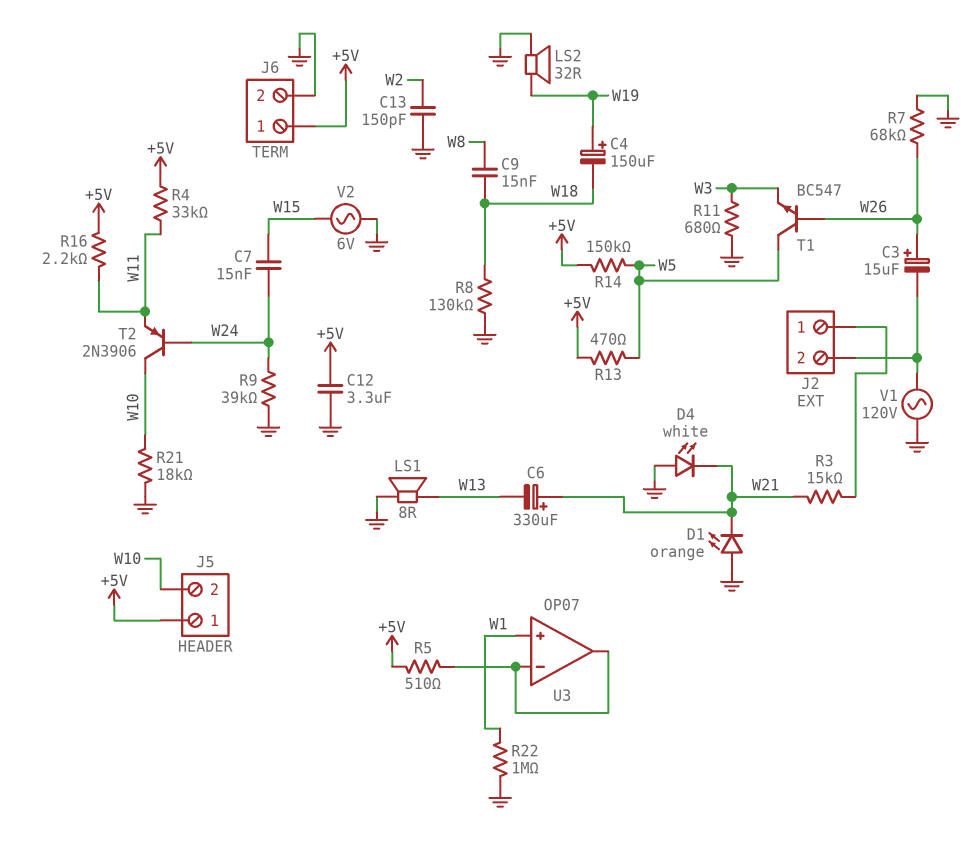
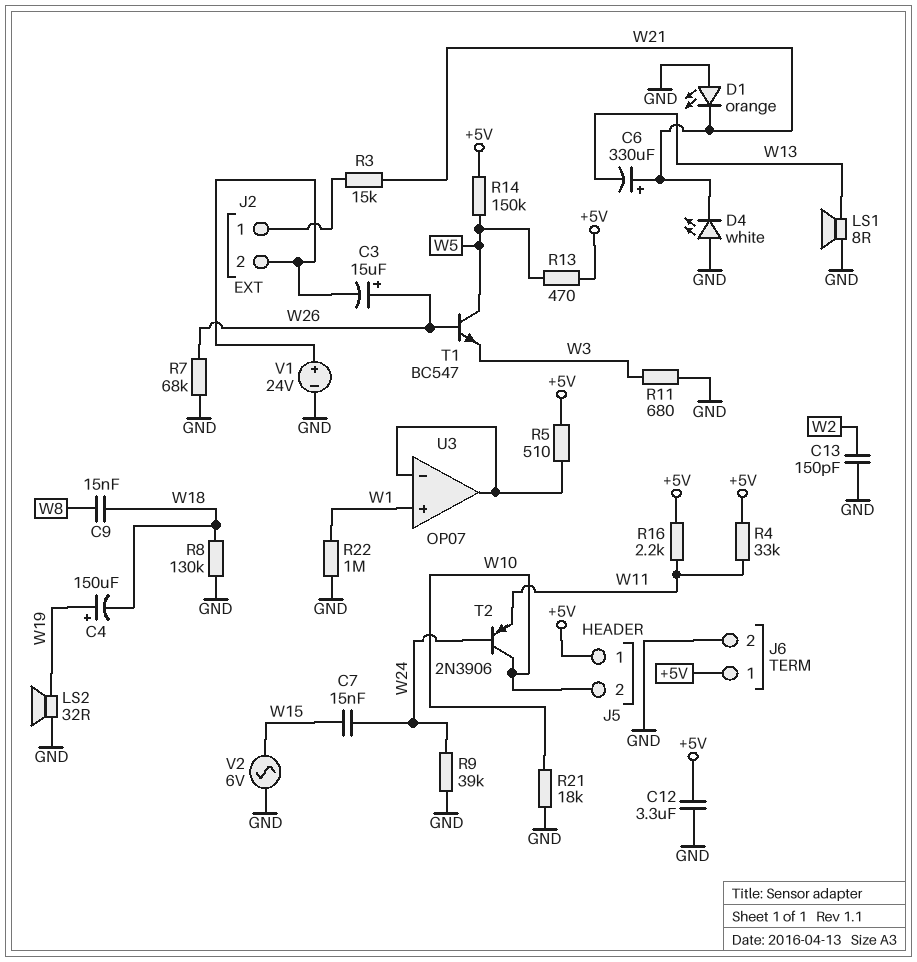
V1: AC 120V (GND, J2/2) -> 24V (plus J2/2, minus GND)

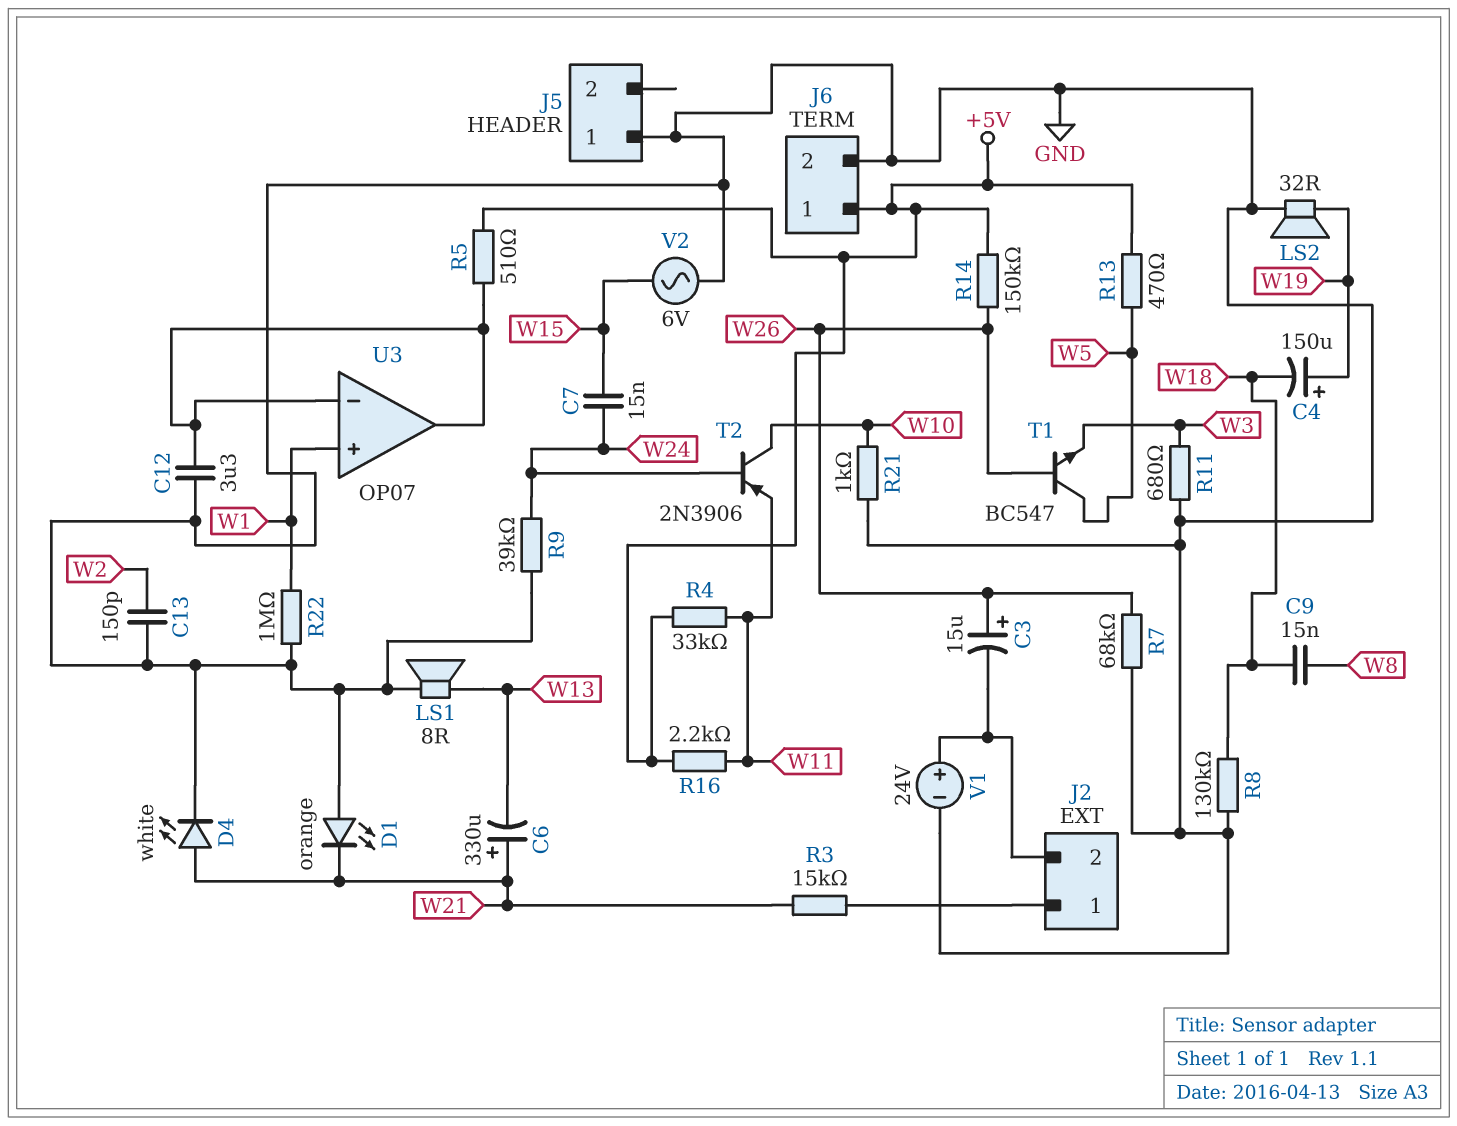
C12: 3.3uF (+5V, GND) -> 3.3uF (GND, U3/in-)
D4: LED white (A GND, K W21) -> LED white (A W21, K GND)
J5 pin 1: +5V -> GND
J5 pin 2: W10 -> none
R14: 150k (+5V, W5) -> 150k (+5V, W26)
R21: 18k (GND, W10) -> 1k (GND, W10)

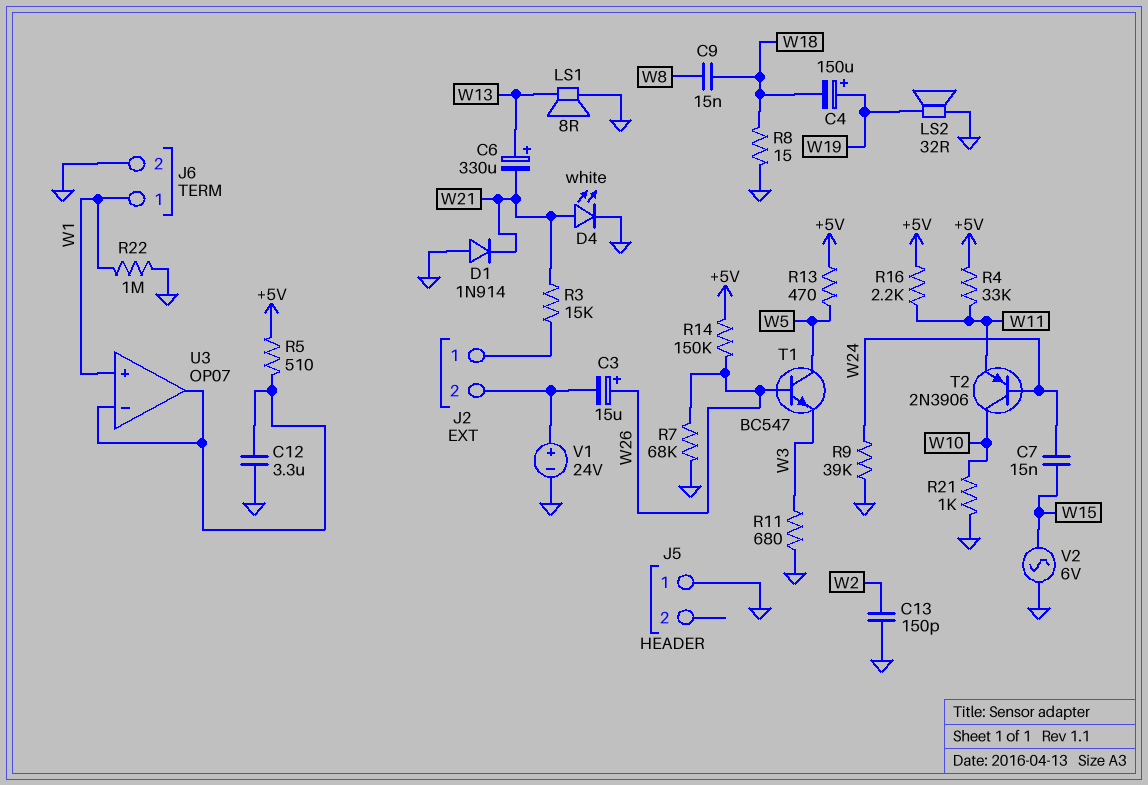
C6: 330uF (plus W21, minus W13) -> 330uF (plus W13, minus W21)
D1: LED orange (A GND, K W21) -> diode 1N914 (A GND, K W21)
J6 pin 1: +5V -> W1
R8: 130k (GND, W18) -> 15 (GND, W18)

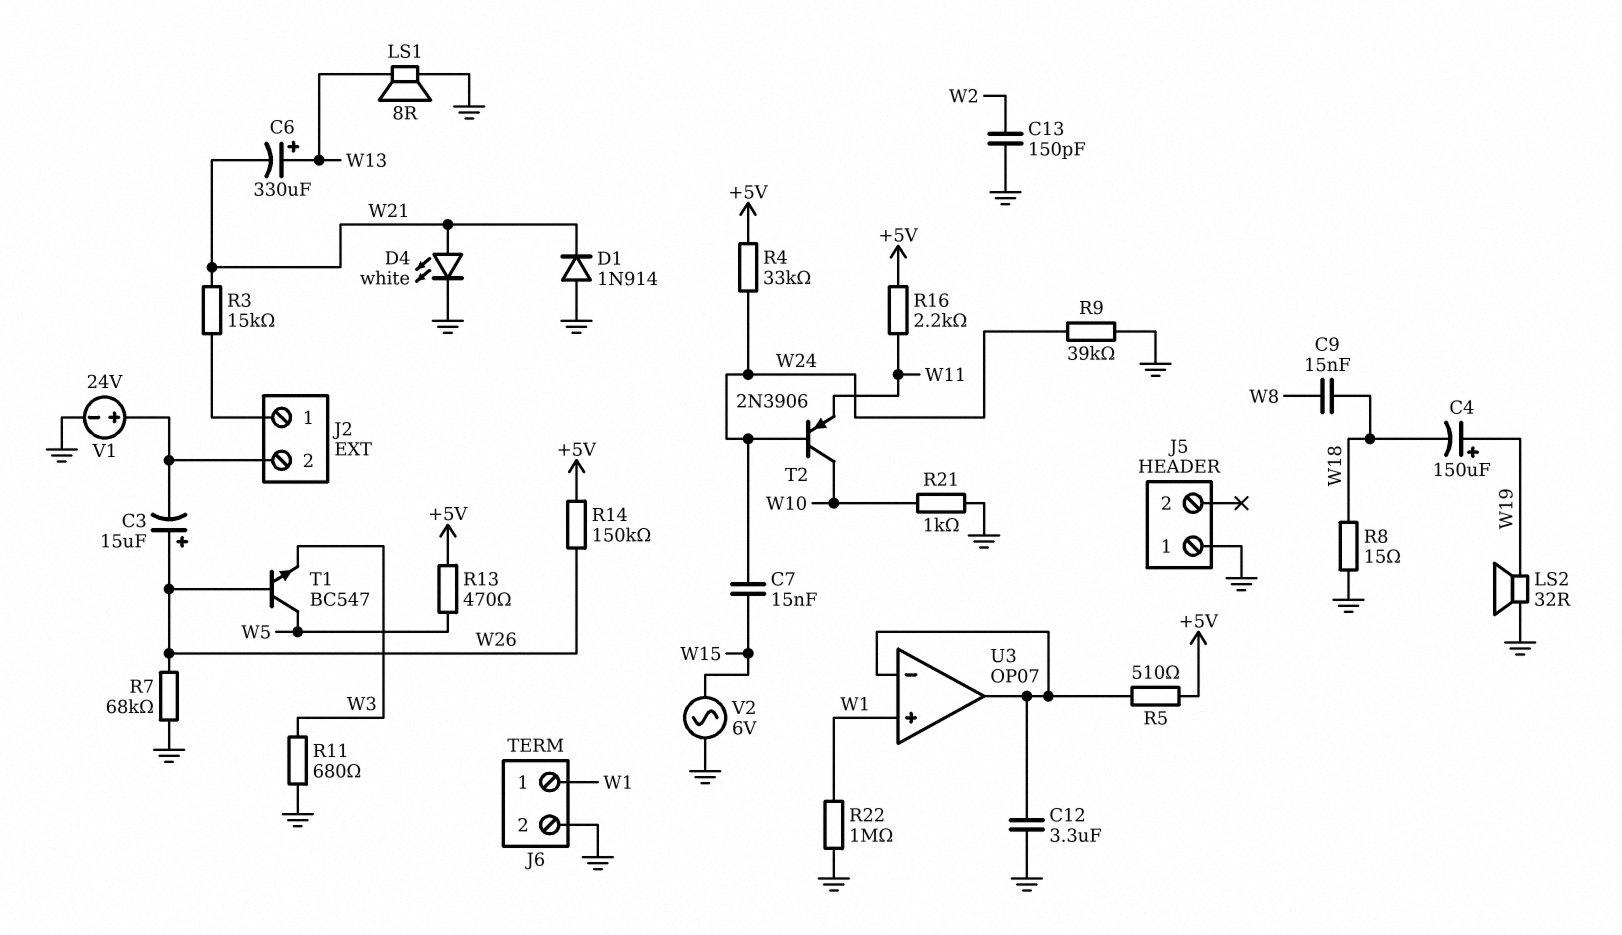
R4: 33k (+5V, W11) -> 33k (+5V, W24)

